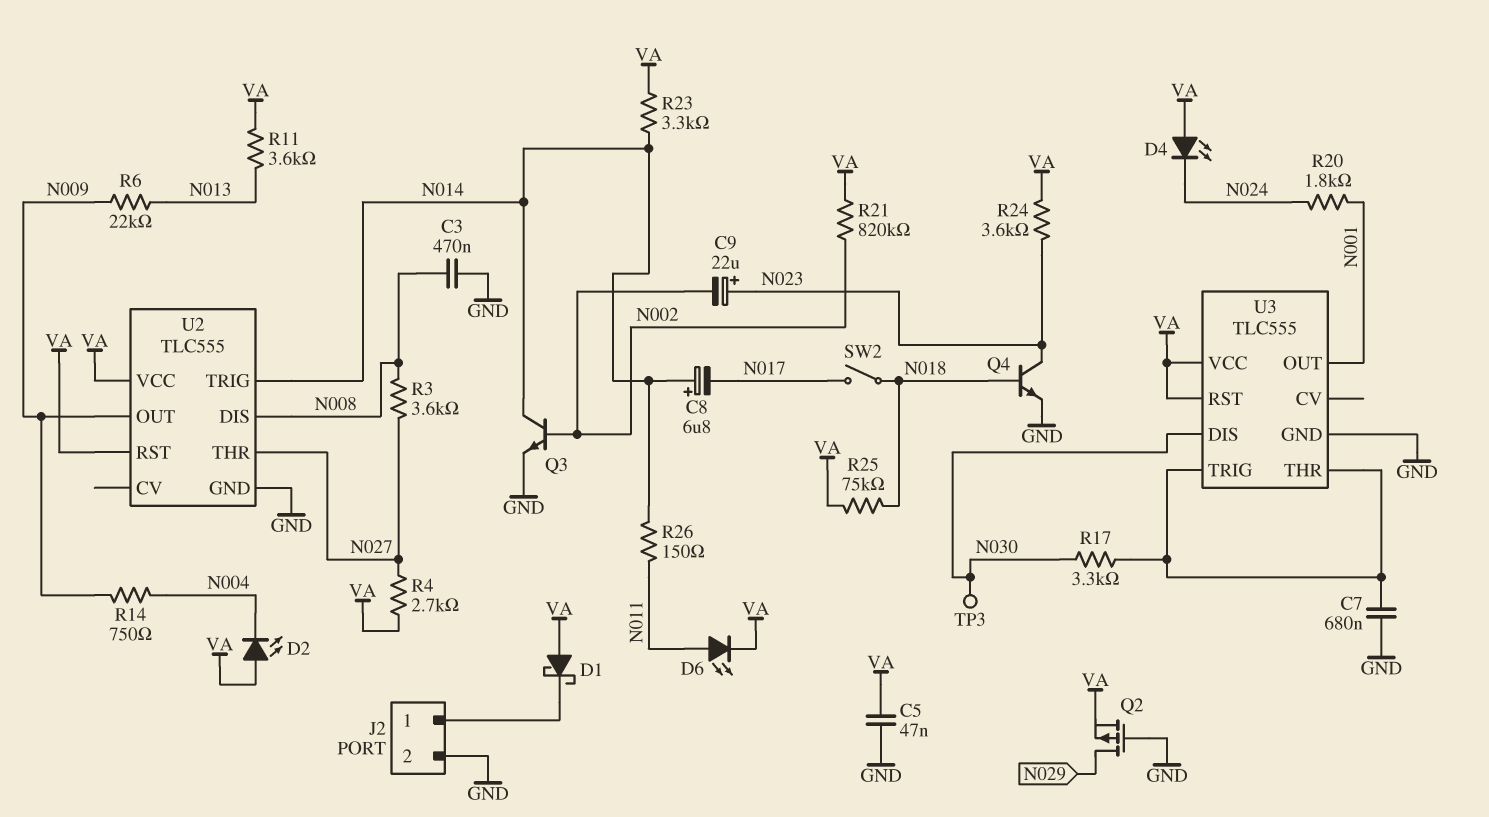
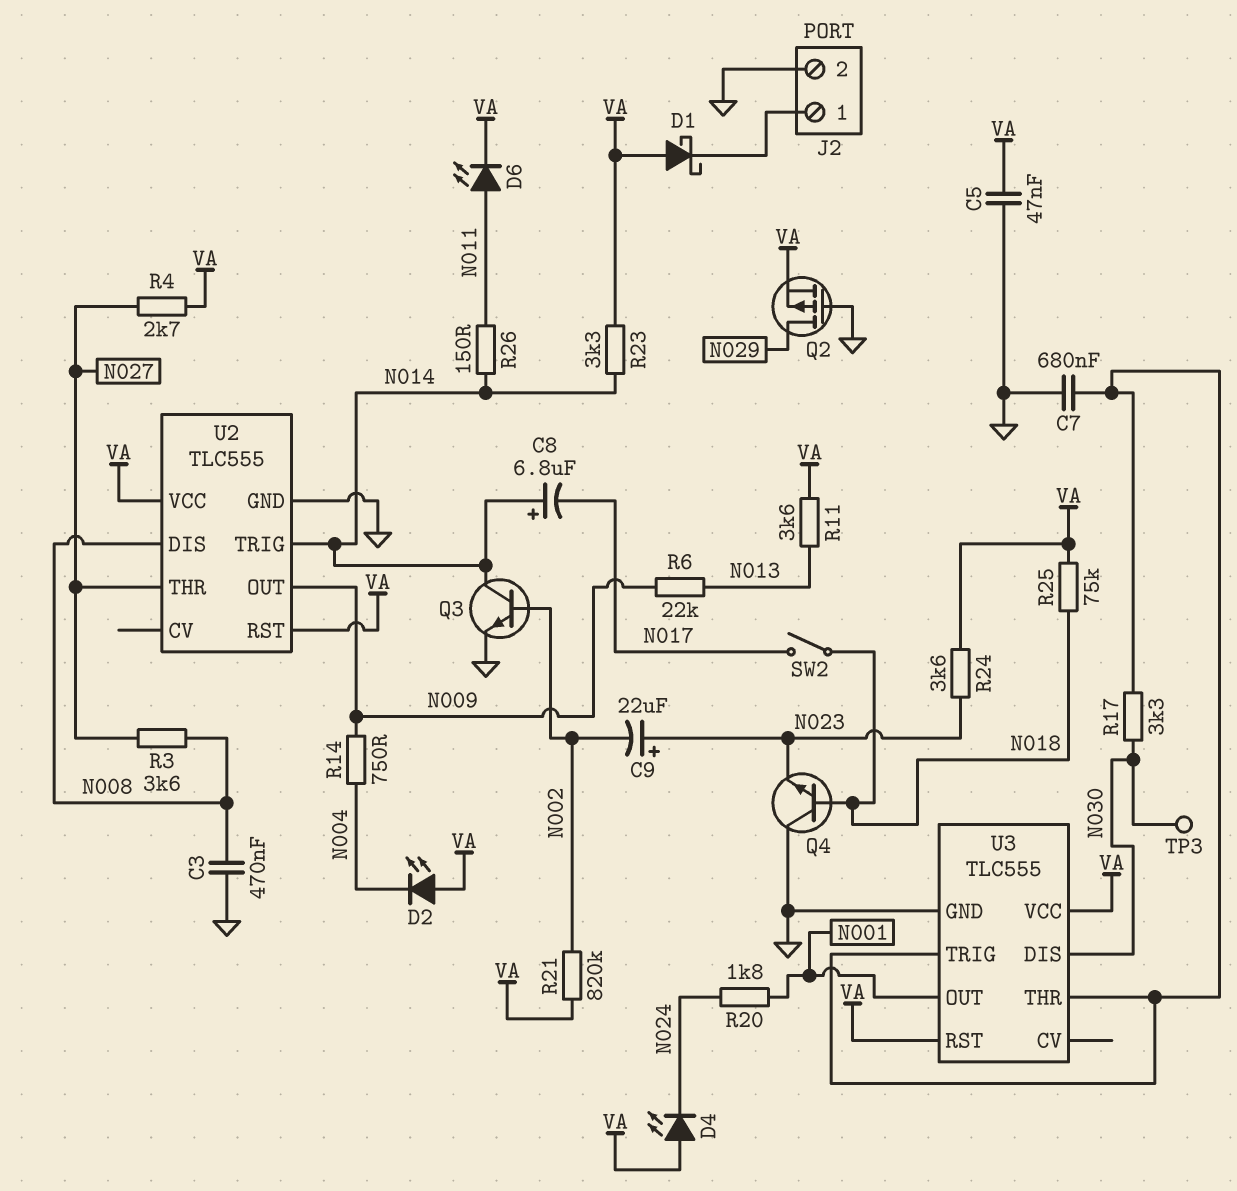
Q4: NPN (B N018, C N023, E GND) -> NPN (B N018, C GND, E N023)

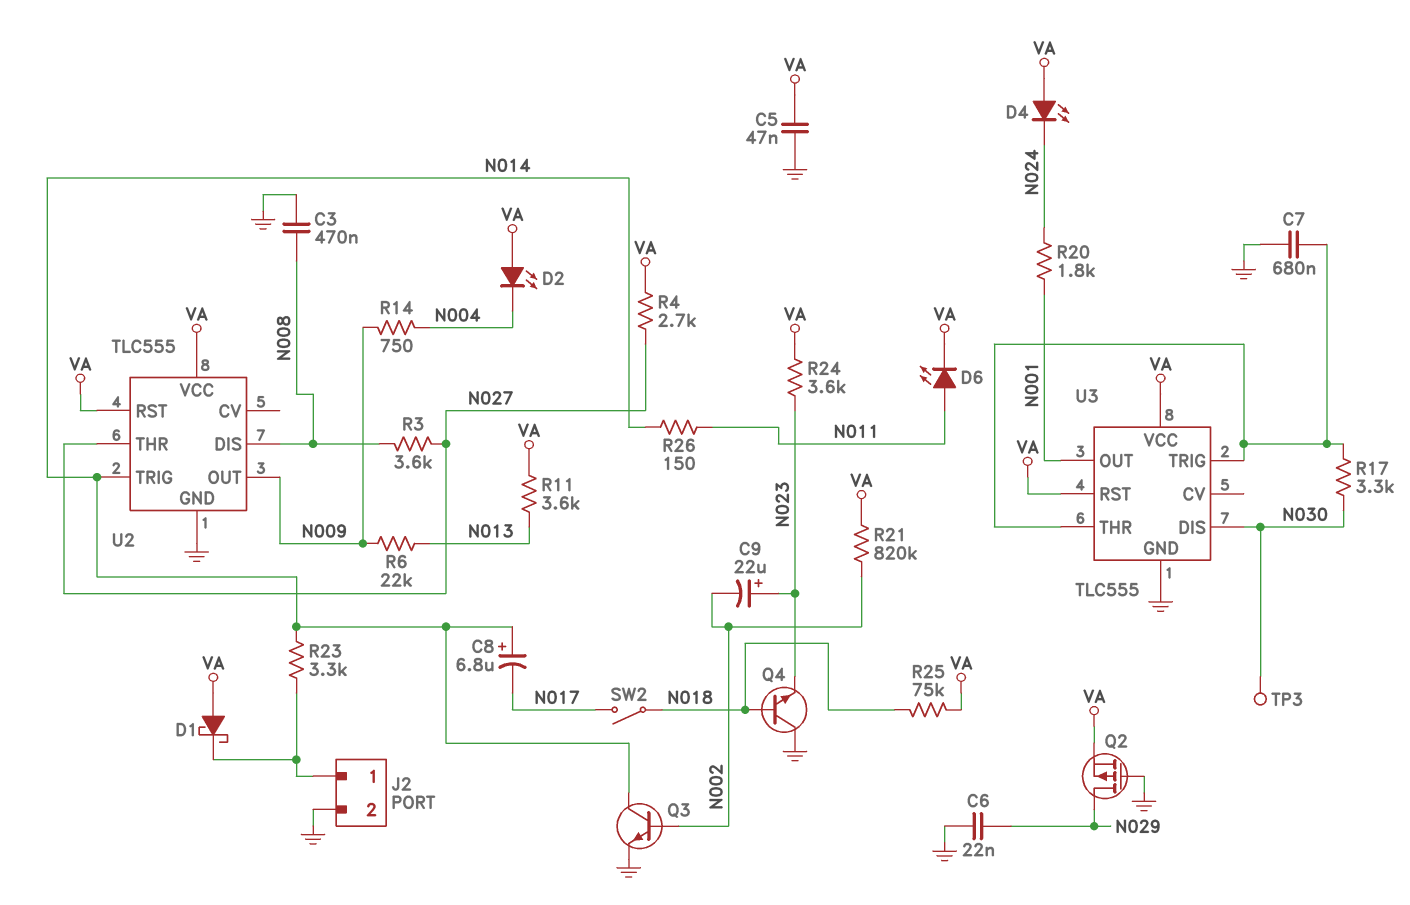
C6: none -> 22nF (GND, N029)
R23: 3.3k (N014, VA) -> 3.3k (J2/1, N014)

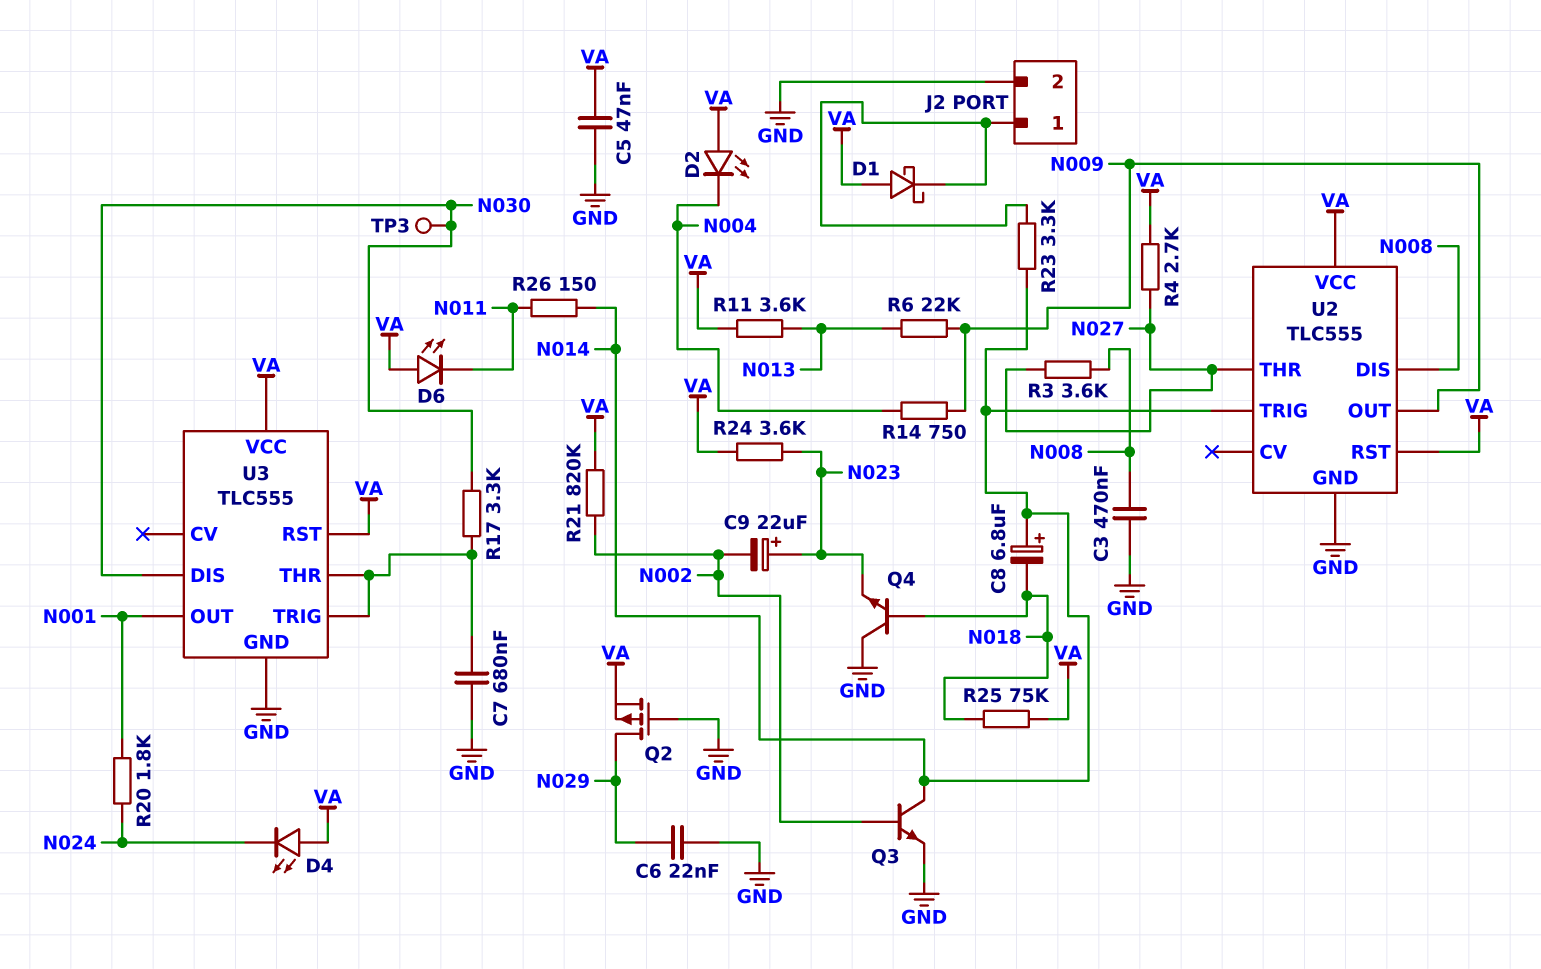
C8: 6.8uF (plus N014, minus N017) -> 6.8uF (plus N014, minus N018)
D6: LED (A N011, K VA) -> LED (A VA, K N011)
SW2: switch (N017, N018) -> none

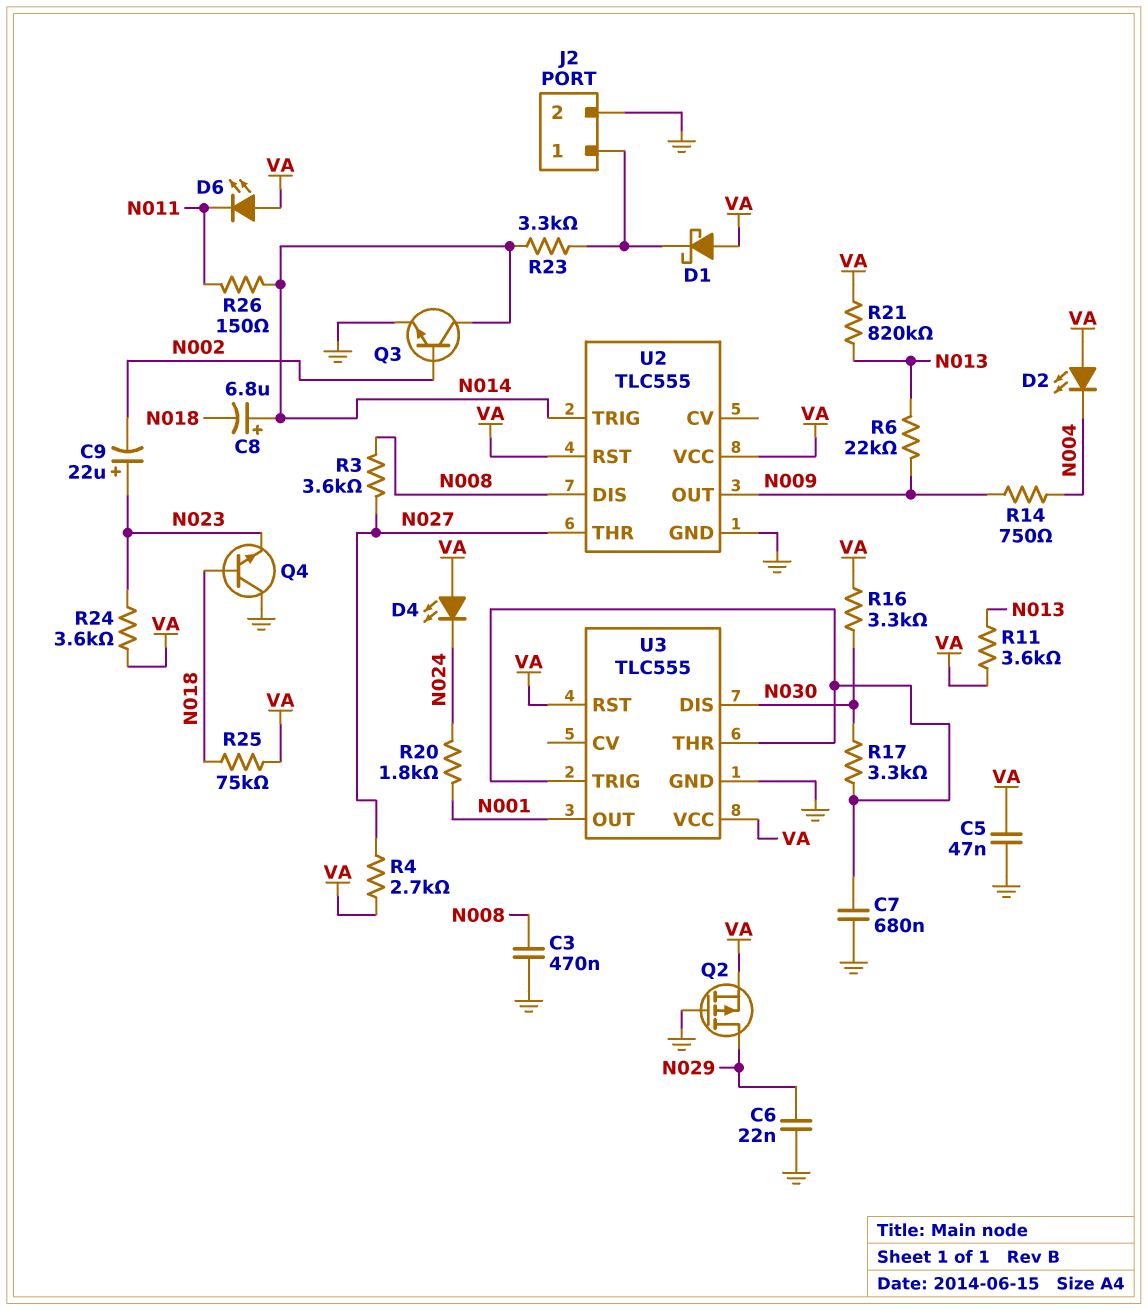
R16: none -> 3.3k (N030, VA)
R21: 820k (N002, VA) -> 820k (N013, VA)
TP3: test point (N030) -> none

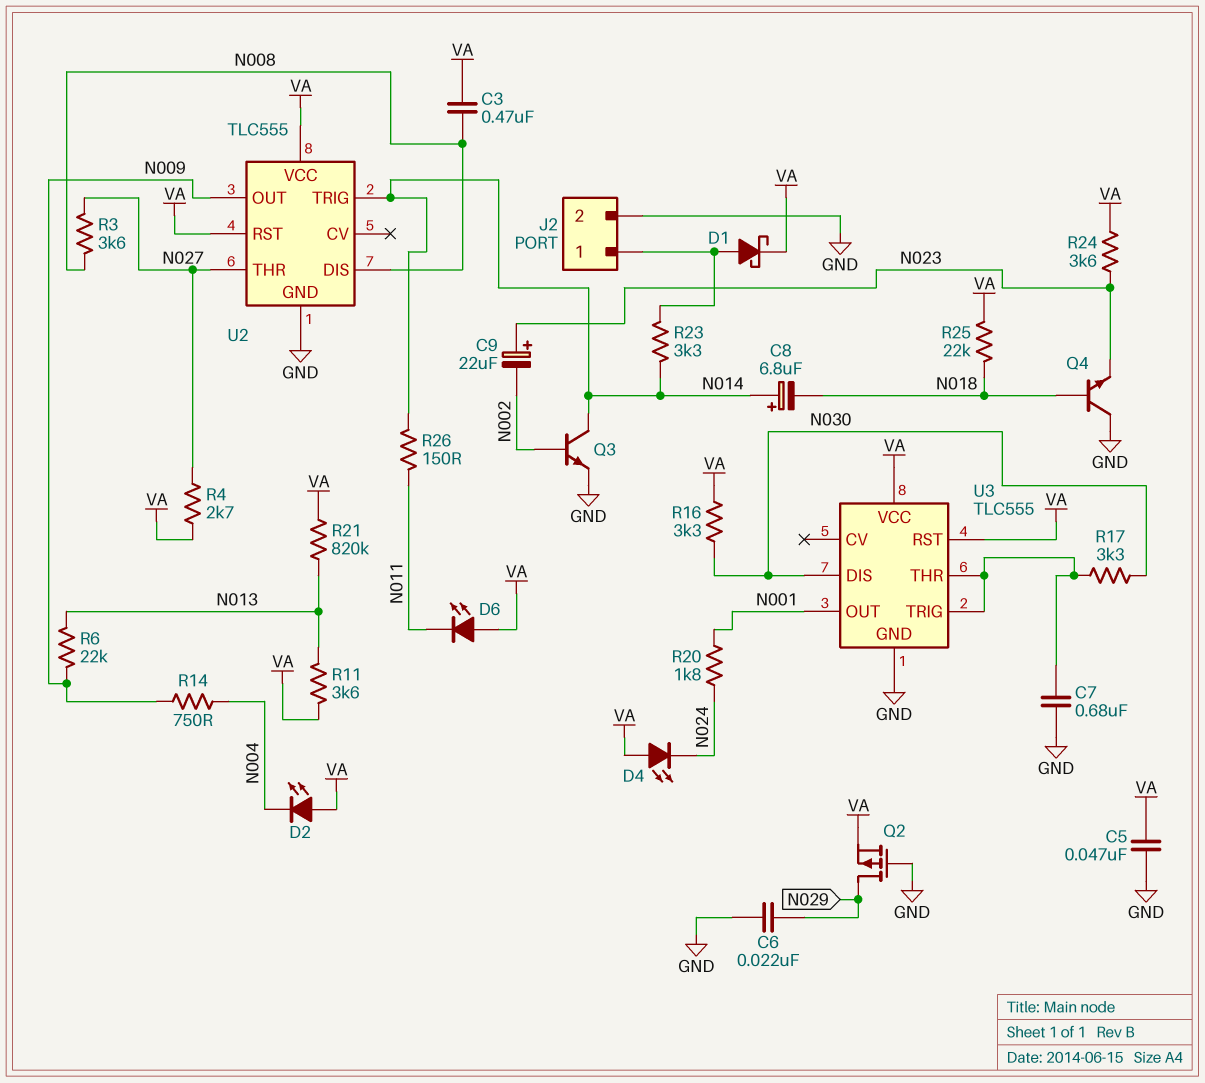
C3: 470nF (GND, N008) -> 470nF (N008, VA)
D1: schottky (A VA, K J2/1) -> schottky (A J2/1, K VA)
R25: 75k (N018, VA) -> 22k (N018, VA)

